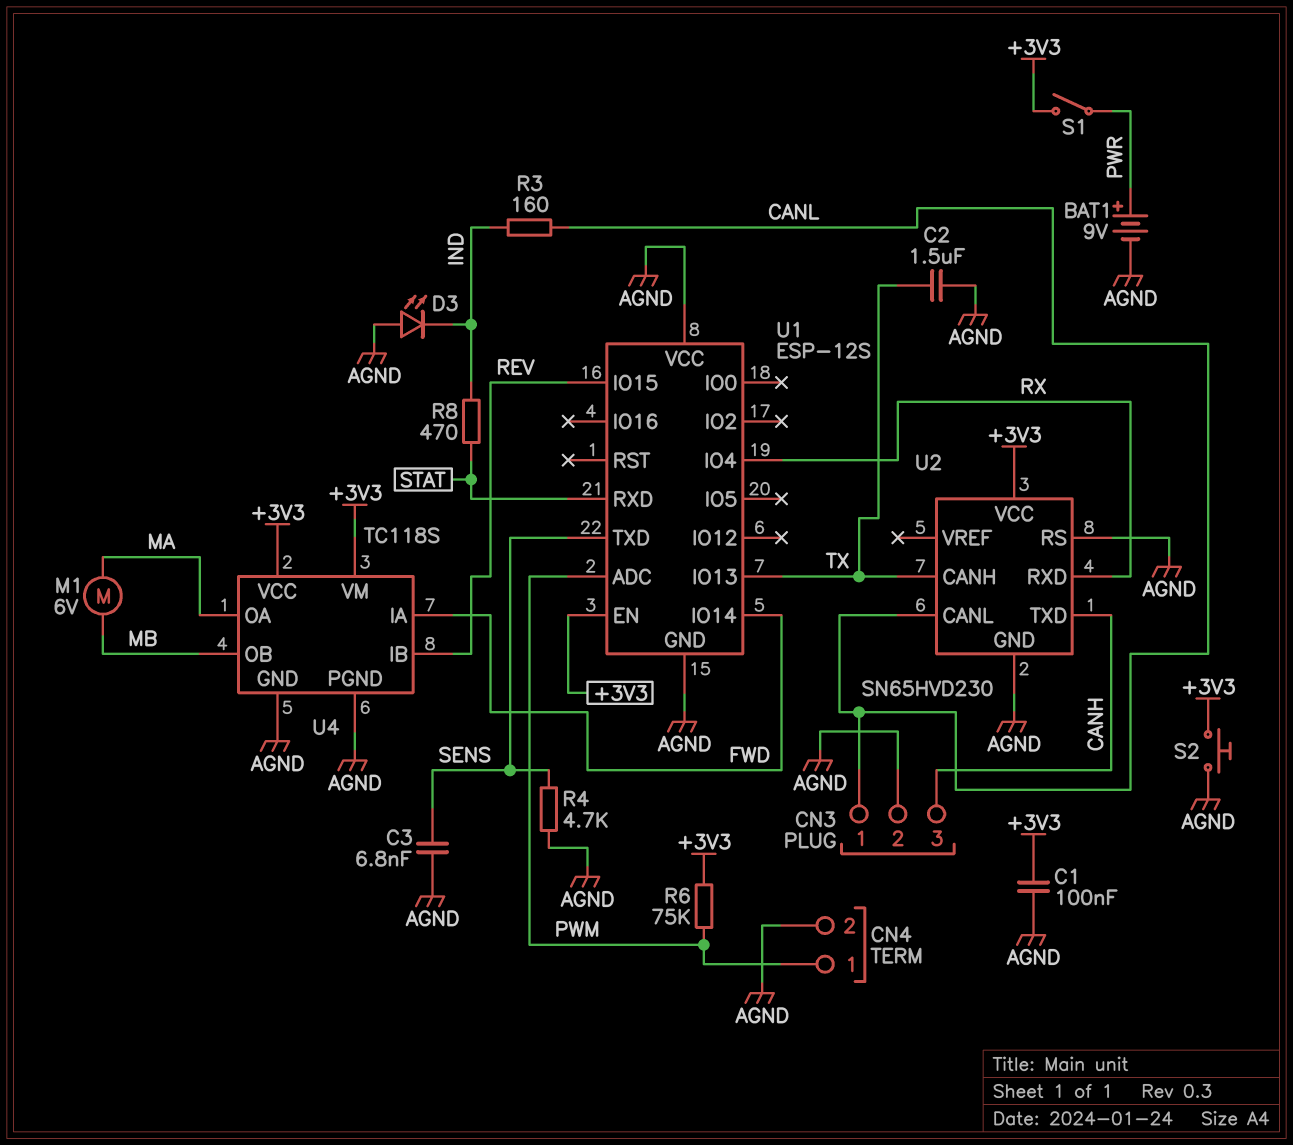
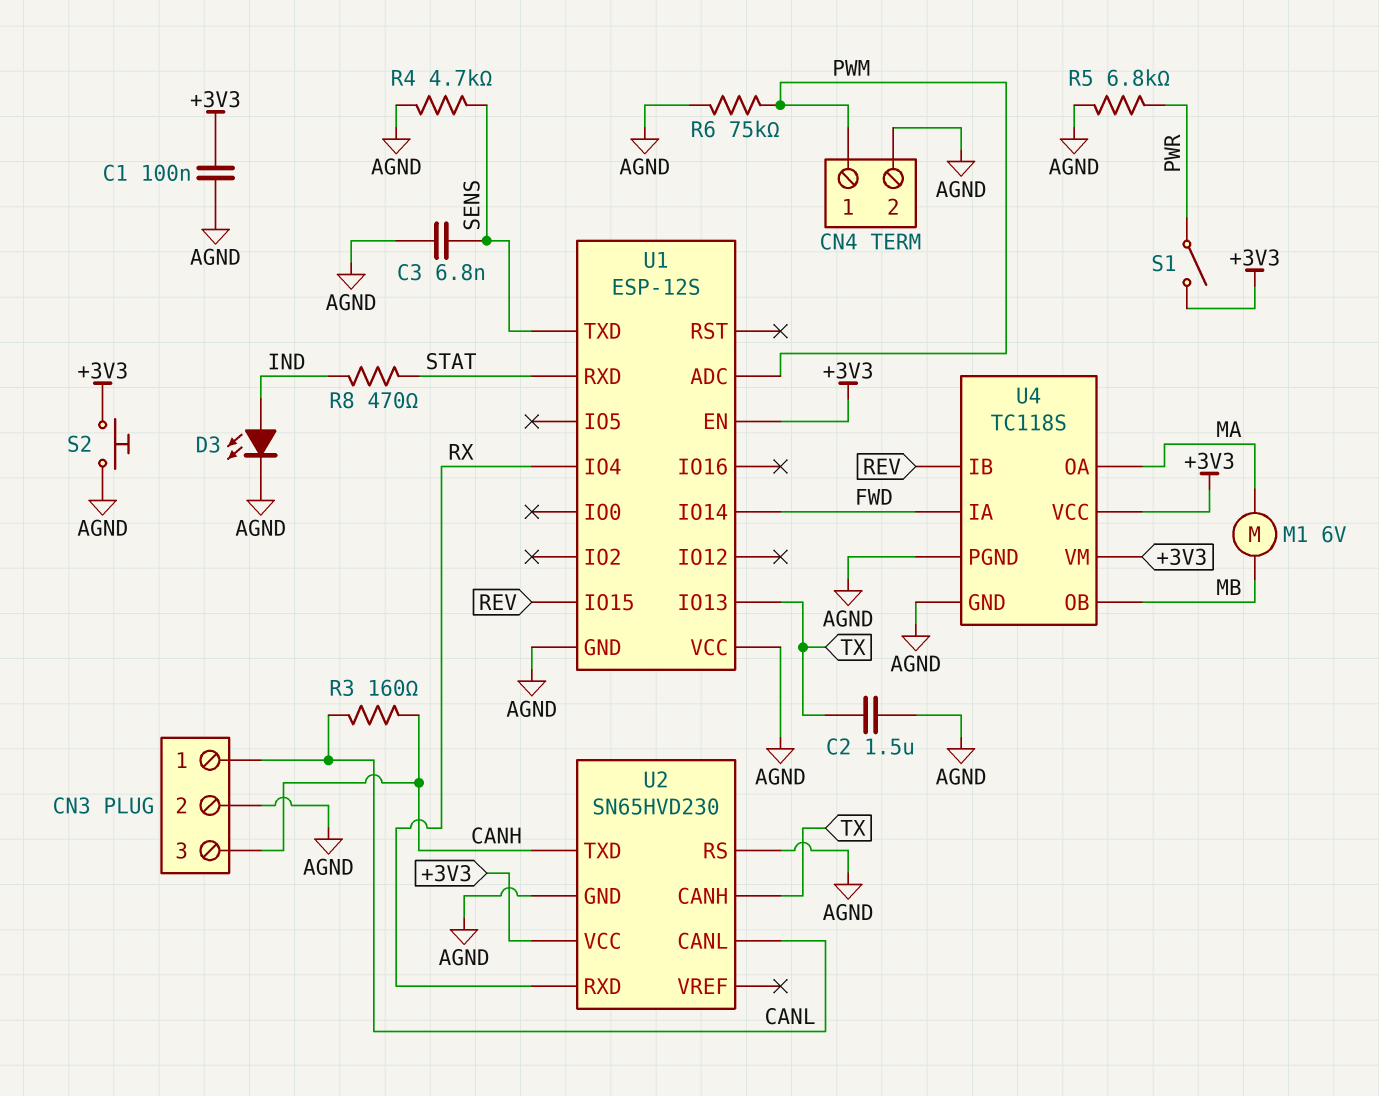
BAT1: 9V (plus PWR, minus AGND) -> none
D3: LED (A AGND, K IND) -> LED (A IND, K AGND)
R3: 160 (CANL, IND) -> 160 (CANH, CANL)
R5: none -> 6.8k (AGND, PWR)
R6: 75k (+3V3, PWM) -> 75k (AGND, PWM)

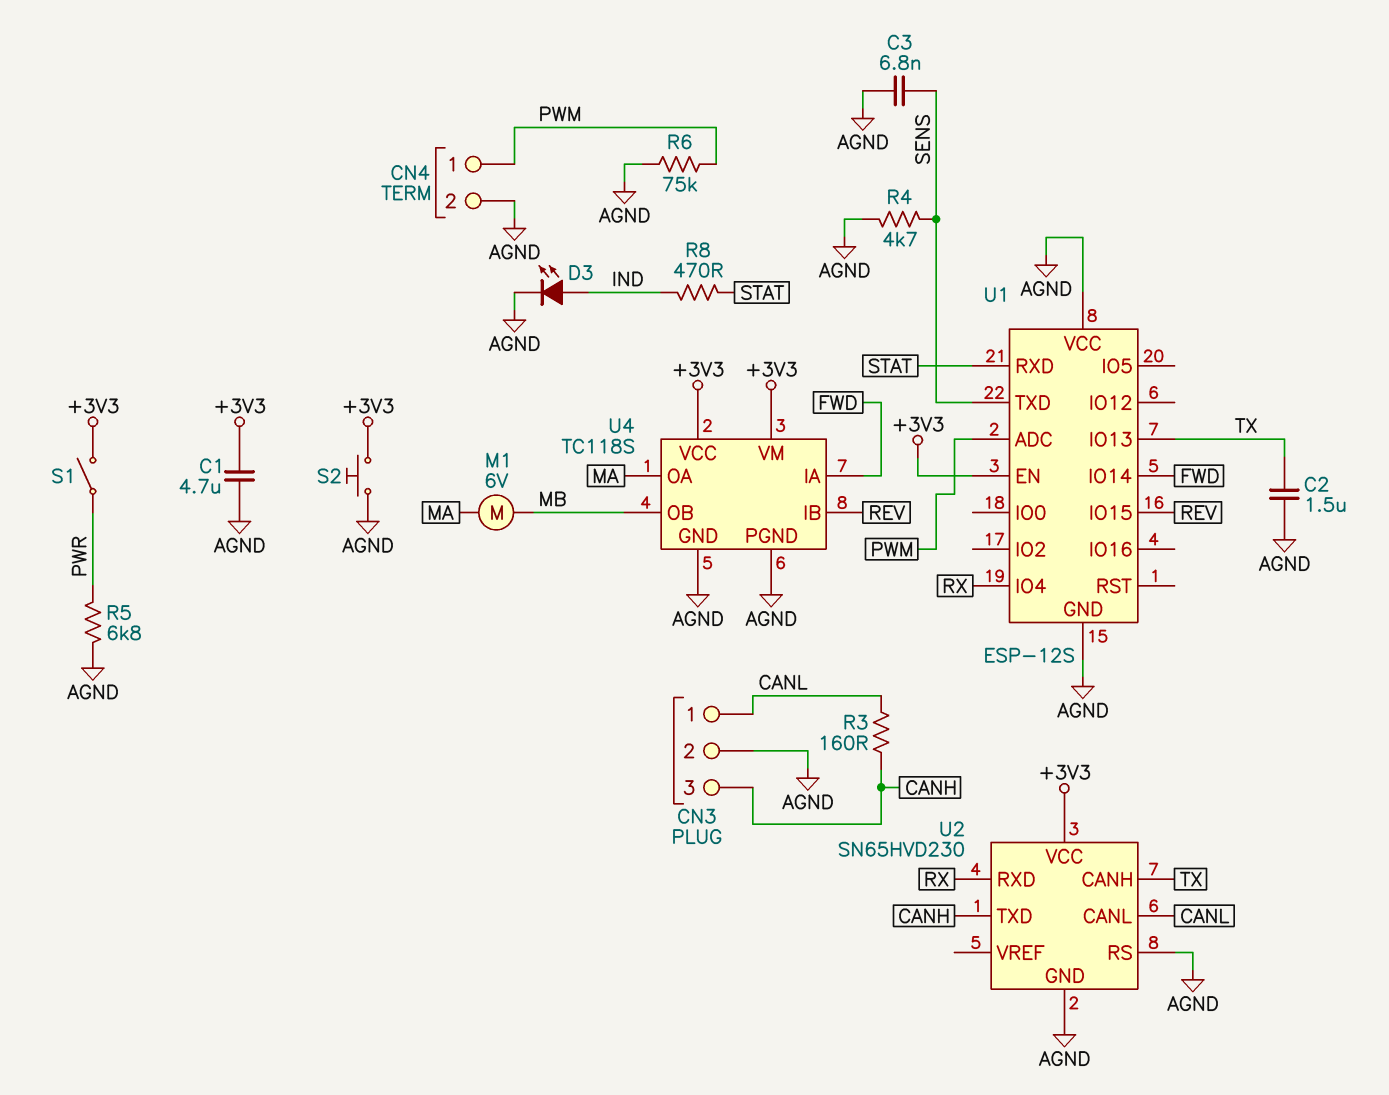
C1: 100nF (+3V3, AGND) -> 4.7uF (+3V3, AGND)

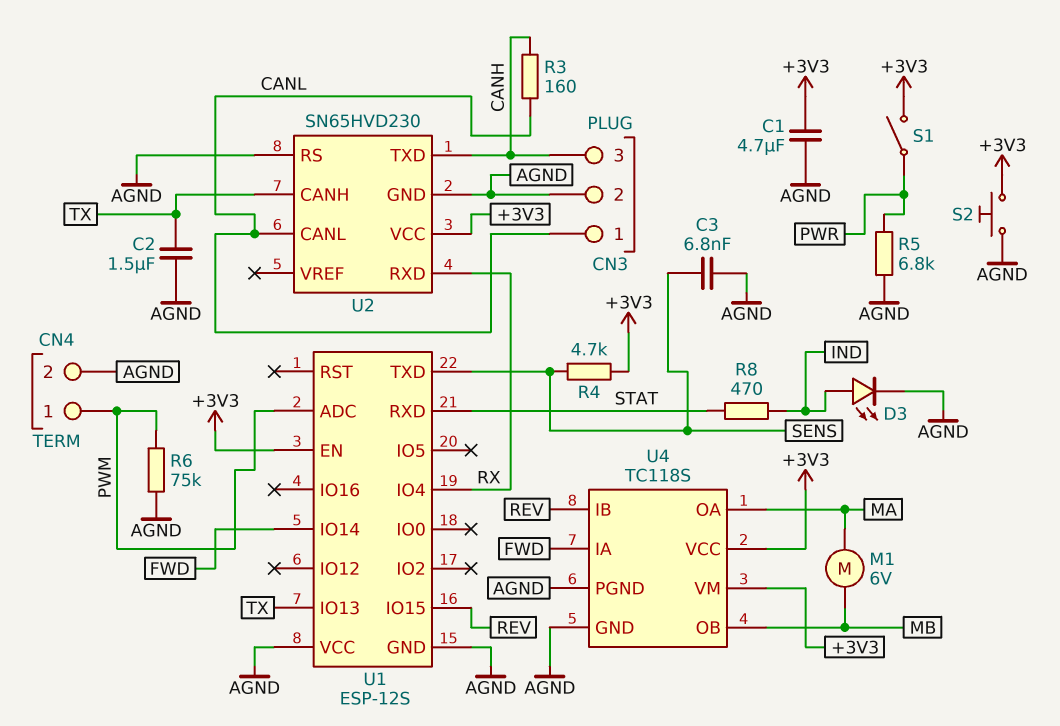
R4: 4.7k (AGND, SENS) -> 4.7k (+3V3, SENS)

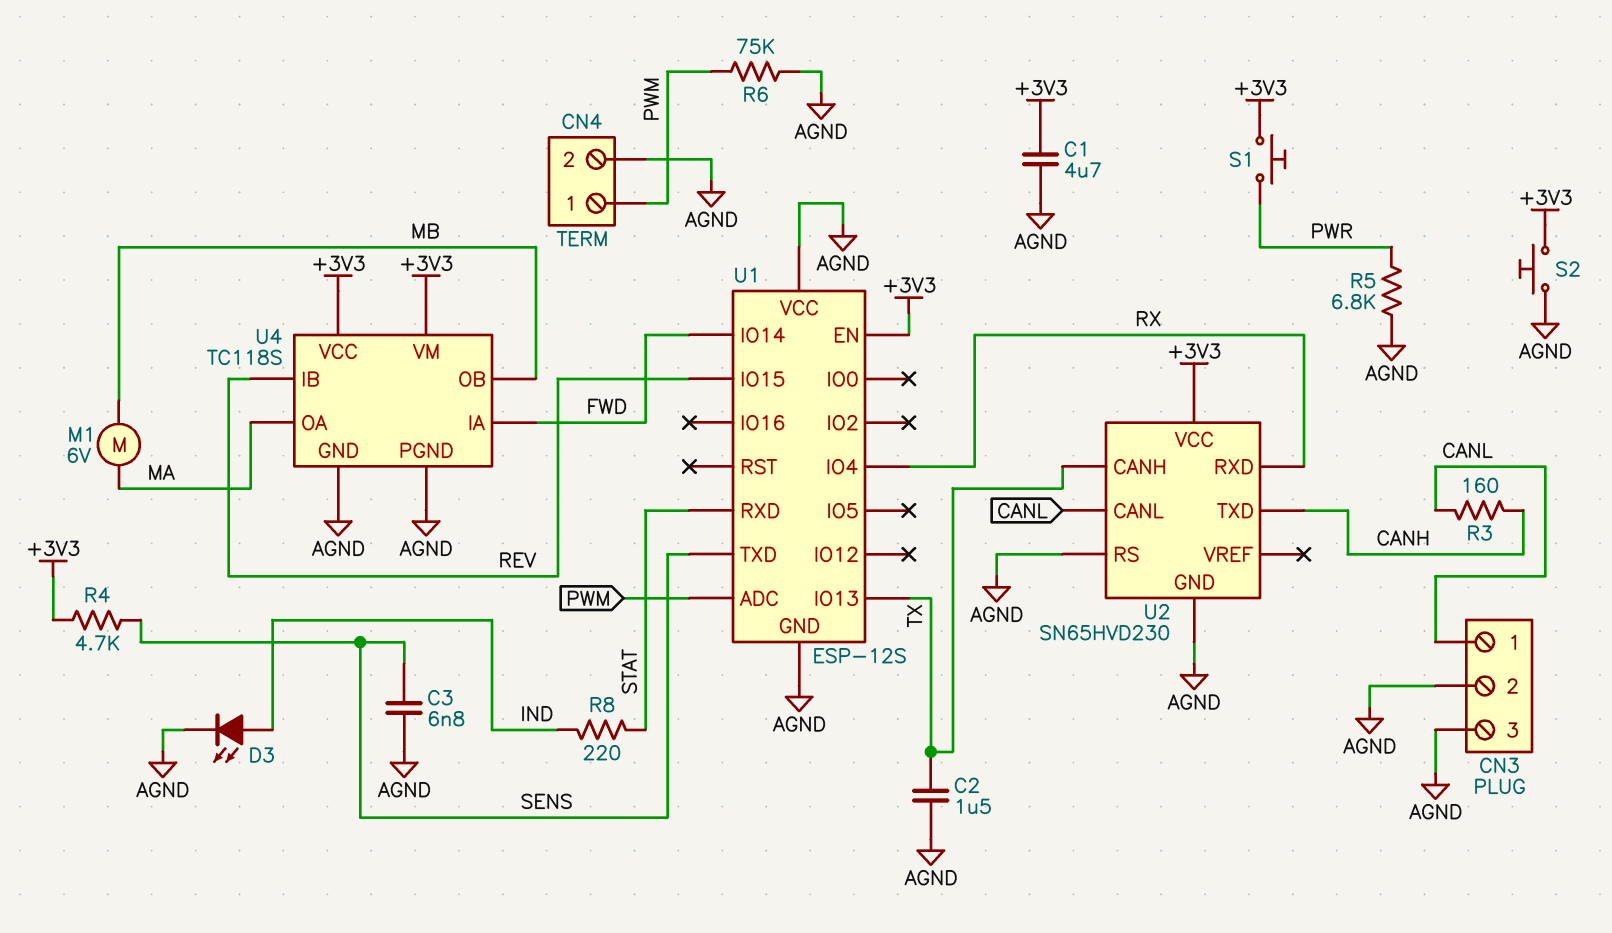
CN3 pin 3: CANH -> AGND
R8: 470 (IND, STAT) -> 220 (IND, STAT)
S1: switch (+3V3, PWR) -> button (+3V3, PWR)

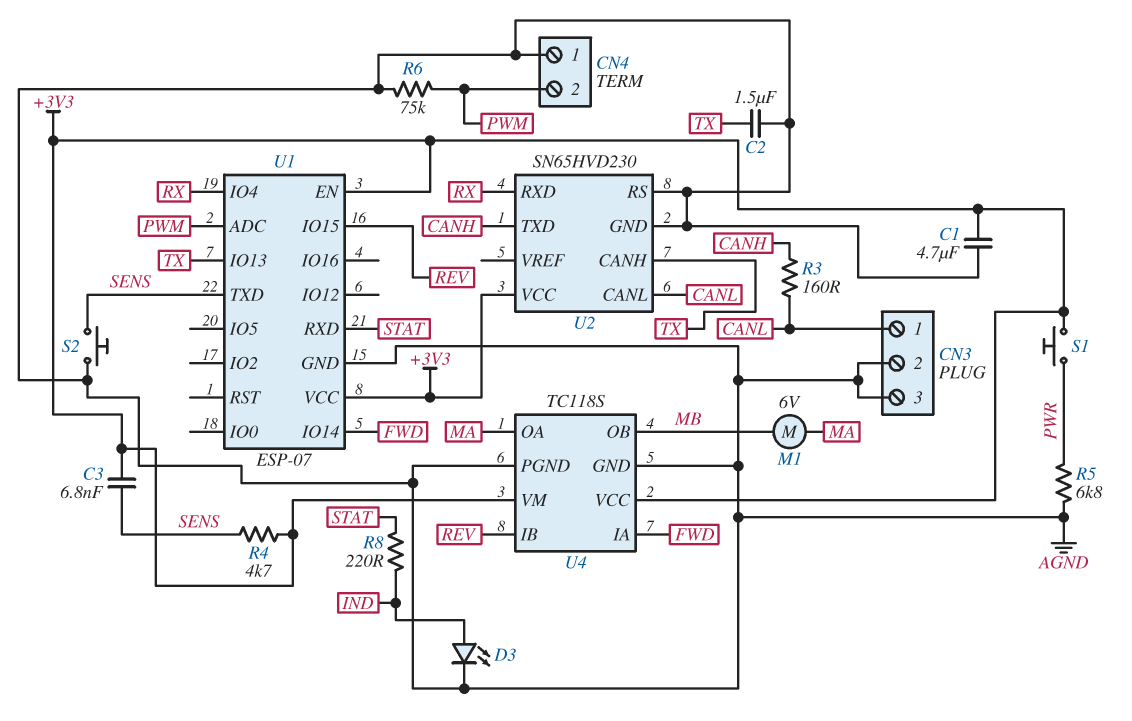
C3: 6.8nF (AGND, SENS) -> 6.8nF (+3V3, SENS)
CN4 pin 1: PWM -> AGND
CN4 pin 2: AGND -> PWM
S2: button (+3V3, AGND) -> button (AGND, SENS)
U1: ESP-12S -> ESP-07
U1 pin VCC: AGND -> +3V3

